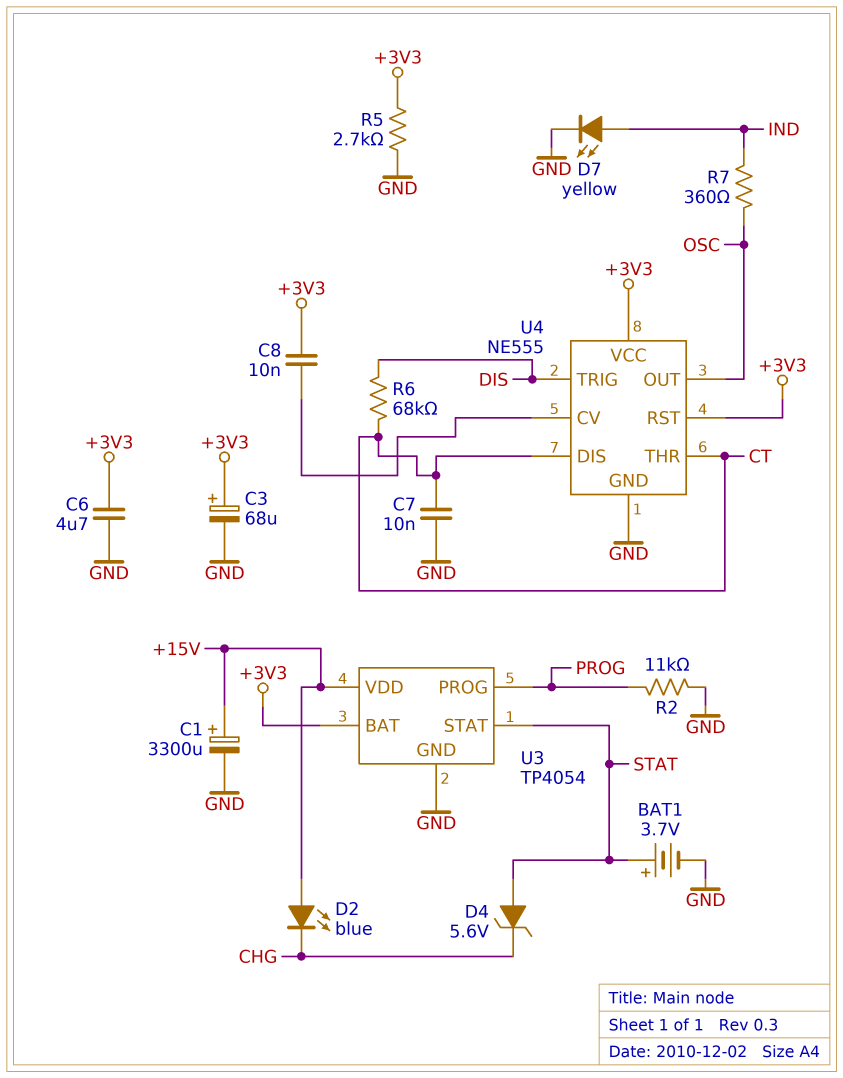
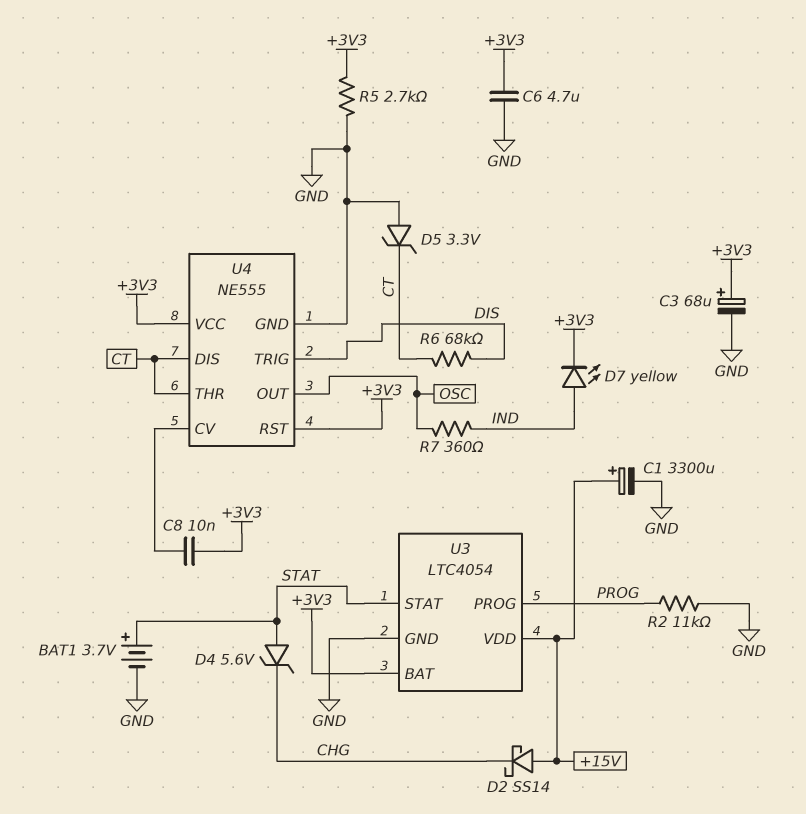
C7: 10nF (CT, GND) -> none
D2: LED blue (A +15V, K CHG) -> schottky SS14 (A +15V, K CHG)
D5: none -> zener 3.3V (A GND, K CT)
D7: LED yellow (A IND, K GND) -> LED yellow (A IND, K +3V3)
U3: TP4054 -> LTC4054

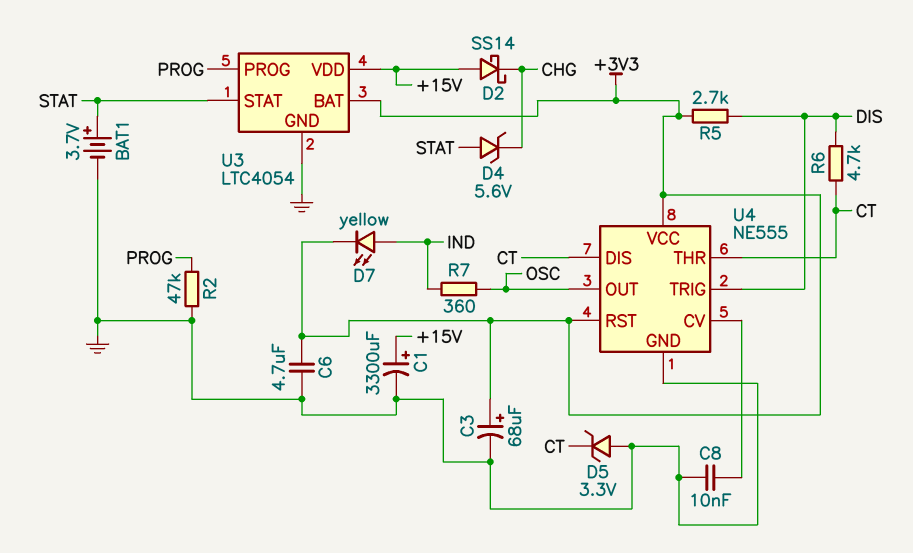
C8: 10nF (+3V3, U4/CV) -> 10nF (GND, U4/CV)
R2: 11k (GND, PROG) -> 47k (GND, PROG)
R5: 2.7k (+3V3, GND) -> 2.7k (+3V3, DIS)
R6: 68k (CT, DIS) -> 4.7k (CT, DIS)

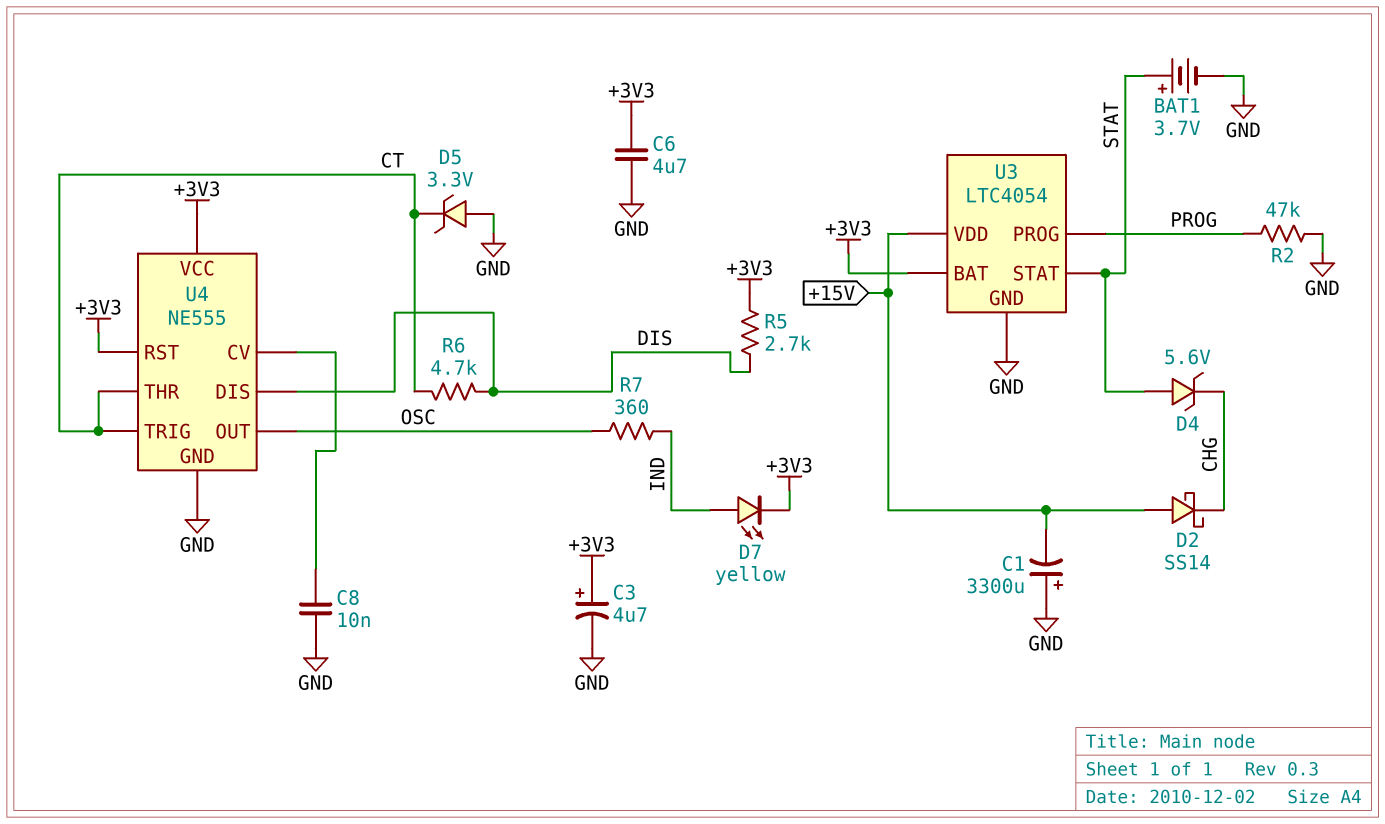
C1: 3300uF (plus +15V, minus GND) -> 3300uF (plus GND, minus +15V)
C3: 68uF (plus +3V3, minus GND) -> 4.7uF (plus +3V3, minus GND)
U4 pin DIS: CT -> DIS
U4 pin TRIG: DIS -> CT

